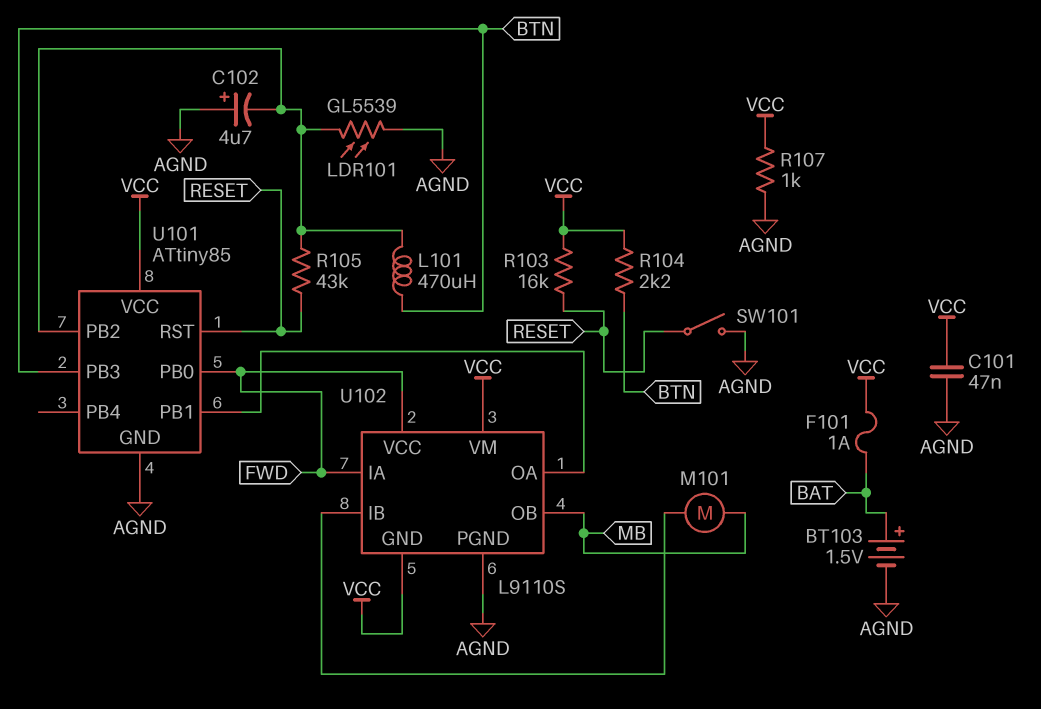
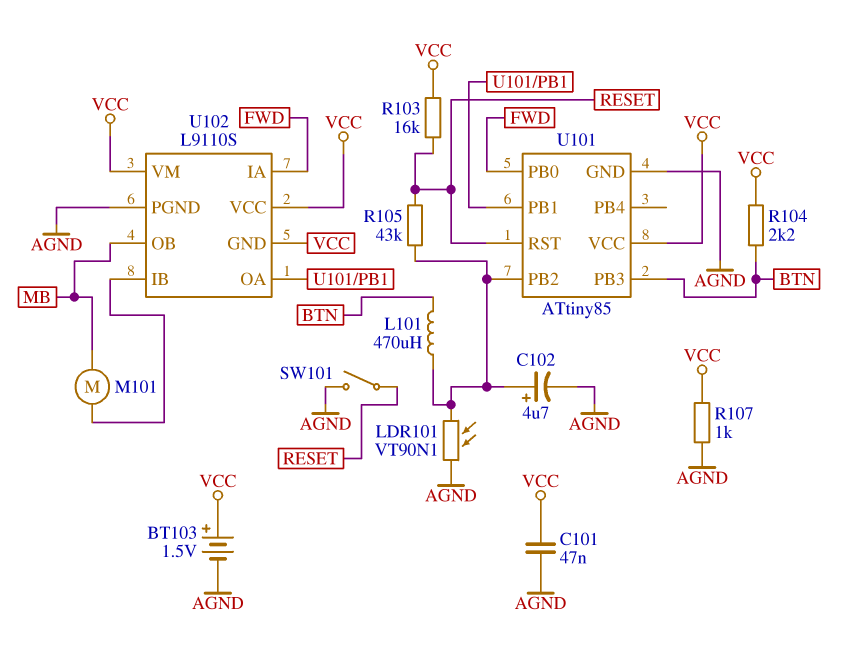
BT103: 1.5V (plus BAT, minus AGND) -> 1.5V (plus VCC, minus AGND)
C102: 4.7uF (plus AGND, minus U101/PB2) -> 4.7uF (plus U101/PB2, minus AGND)
F101: 1A (BAT, VCC) -> none
LDR101: GL5539 (AGND, U101/PB2) -> VT90N1 (AGND, U101/PB2)
U102 pin VCC: FWD -> VCC

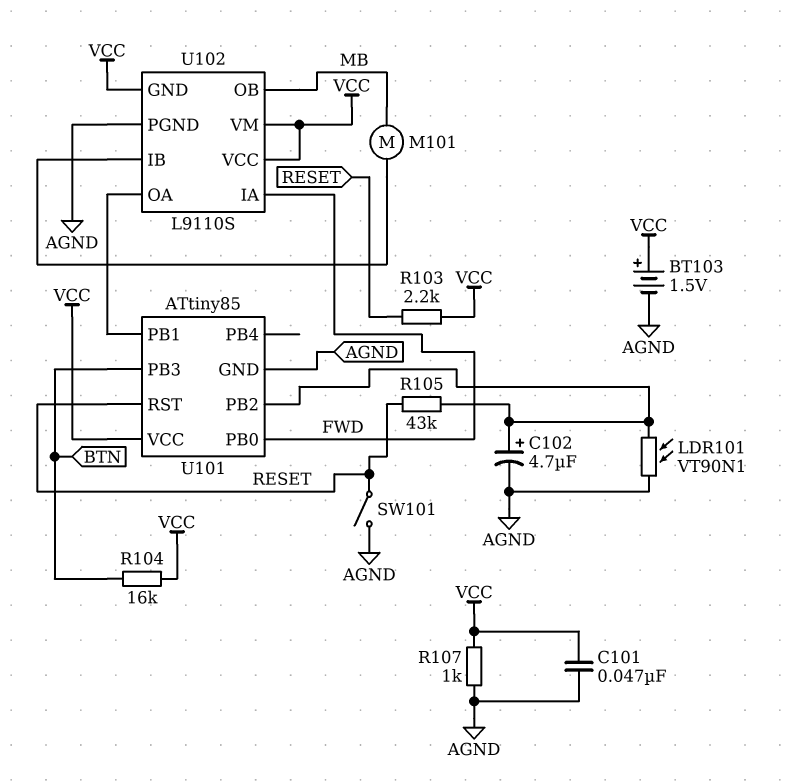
L101: 470uH (BTN, U101/PB2) -> none
R103: 16k (RESET, VCC) -> 2.2k (RESET, VCC)
R104: 2.2k (BTN, VCC) -> 16k (BTN, VCC)

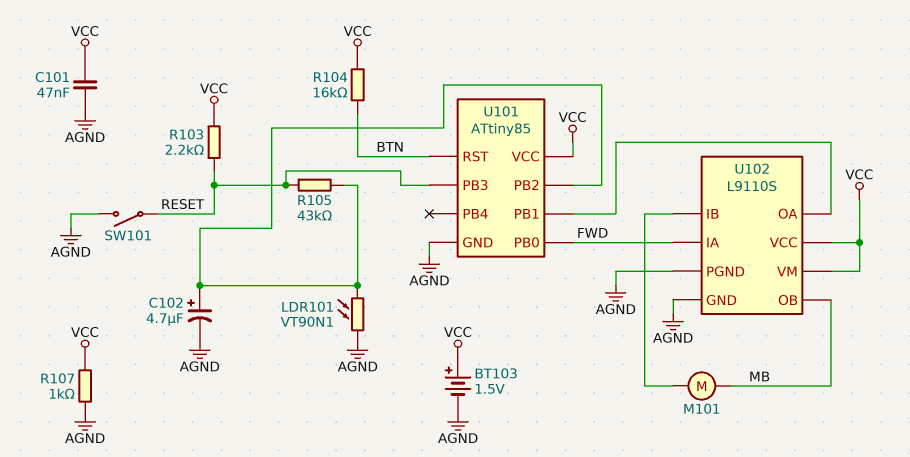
U101 pin PB3: BTN -> RESET
U101 pin RST: RESET -> BTN
U102 pin GND: VCC -> AGND

